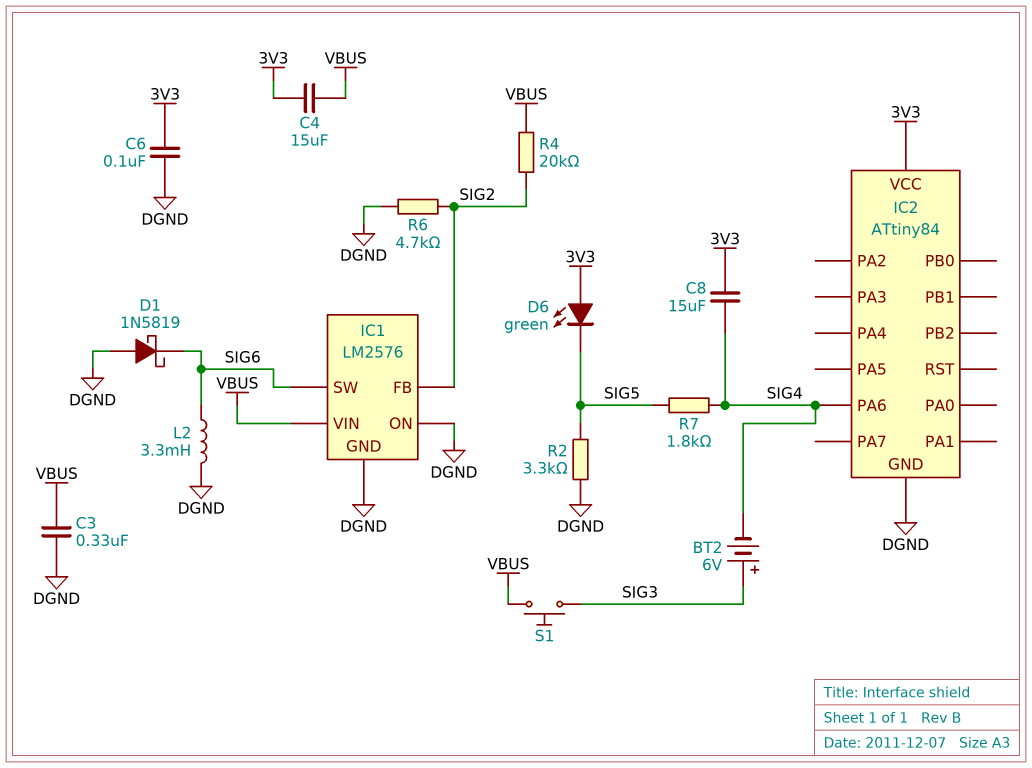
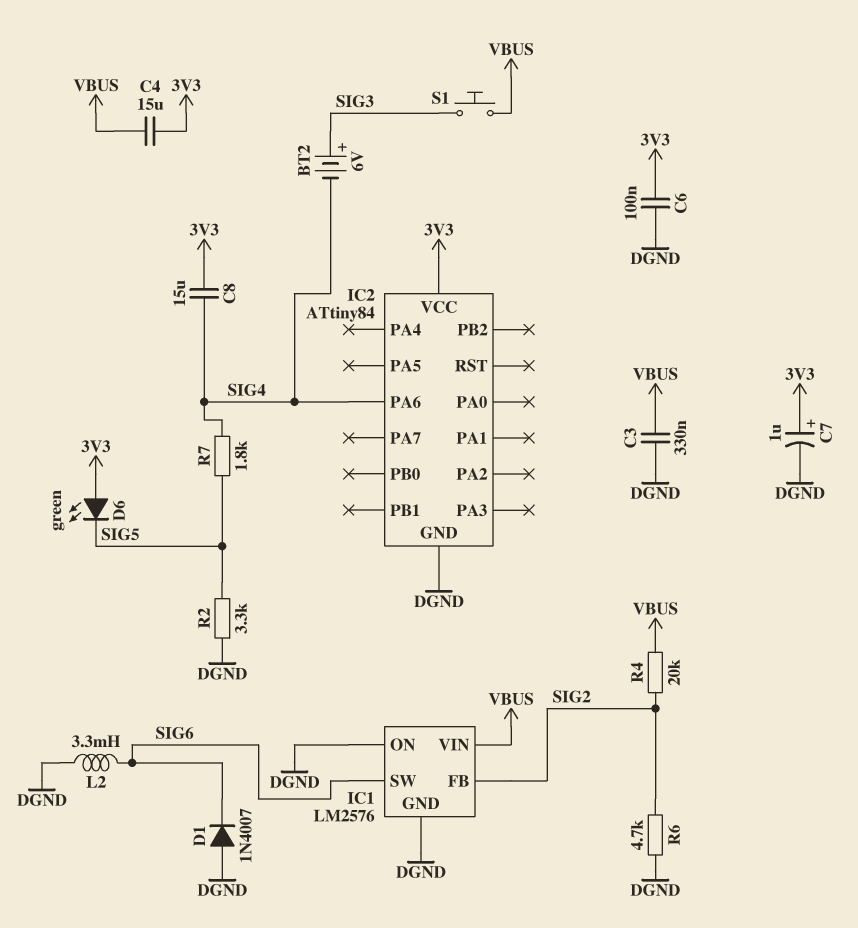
C7: none -> 1uF (plus 3V3, minus DGND)
D1: schottky 1N5819 (A DGND, K SIG6) -> diode 1N4007 (A DGND, K SIG6)

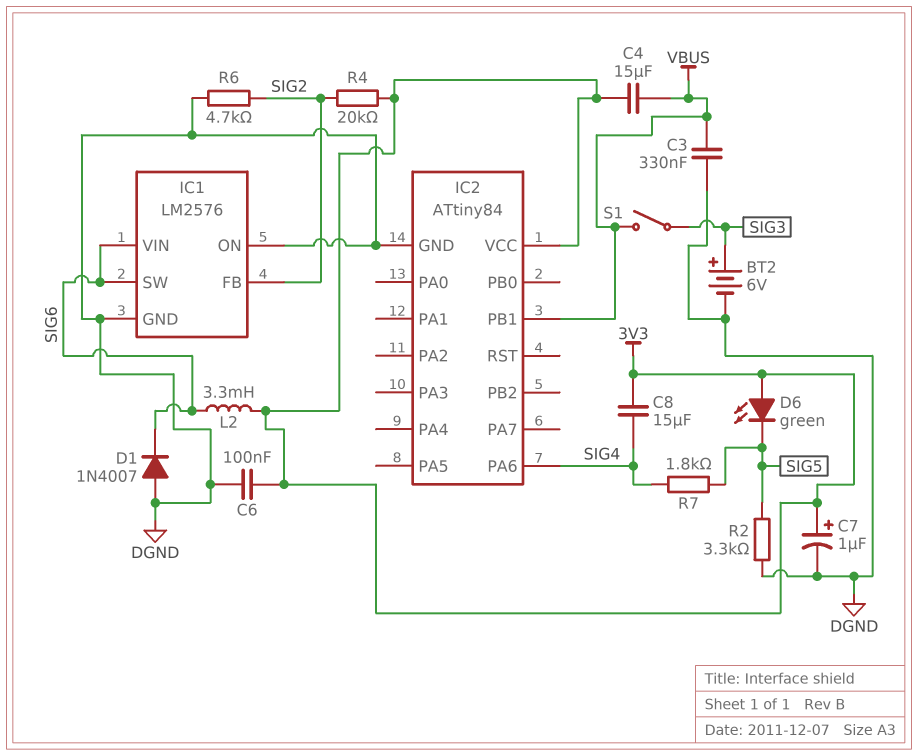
BT2: 6V (plus SIG3, minus SIG4) -> 6V (plus SIG3, minus DGND)
IC1 pin VIN: VBUS -> SIG6
IC2 pin PB1: none -> VBUS
L2: 3.3mH (DGND, SIG6) -> 3.3mH (3V3, SIG6)
R4: 20k (SIG2, VBUS) -> 20k (3V3, SIG2)
S1: button (SIG3, VBUS) -> switch (SIG3, VBUS)

